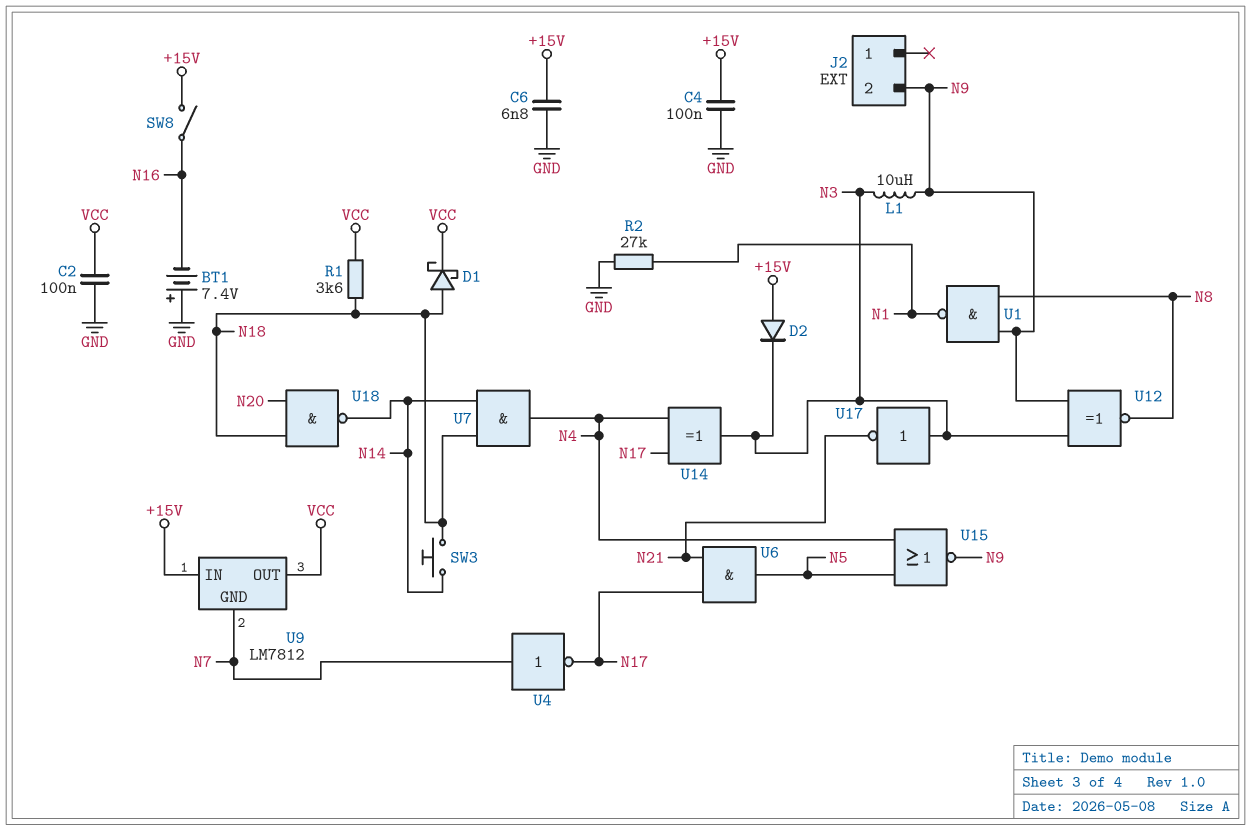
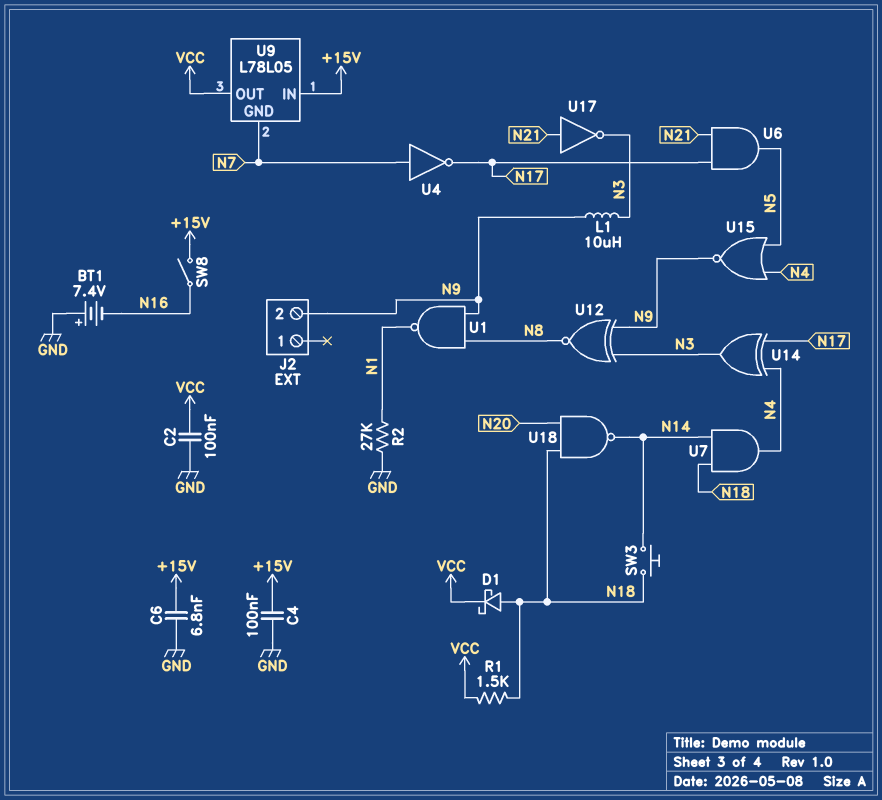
D2: diode (A +15V, K N3) -> none
R1: 3.6k (N18, VCC) -> 1.5k (N18, VCC)
U9: LM7812 -> L78L05
U17: NOT (in N3, out N21) -> NOT (in N21, out N3)

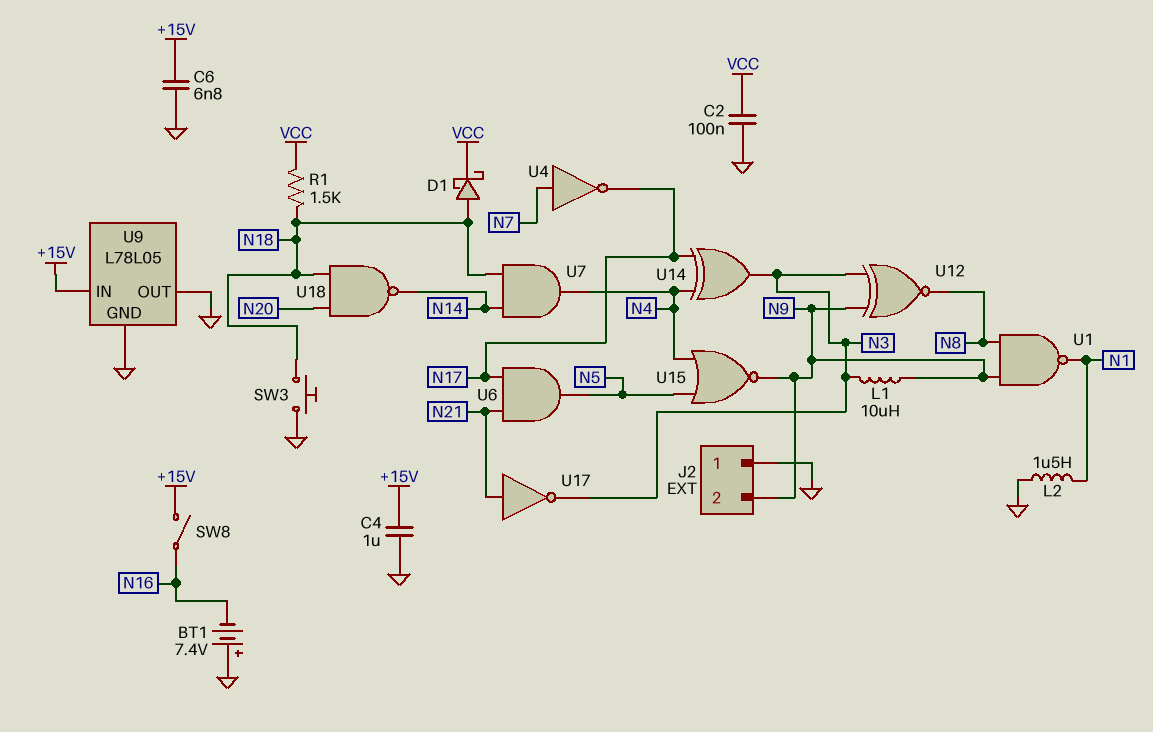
C4: 100nF (+15V, GND) -> 1uF (+15V, GND)
J2 pin 1: none -> GND
L2: none -> 1.5uH (GND, N1)
R2: 27k (GND, N1) -> none
SW3: button (N14, N18) -> button (GND, N18)
U9 pin GND: N7 -> GND
U9 pin OUT: VCC -> GND

